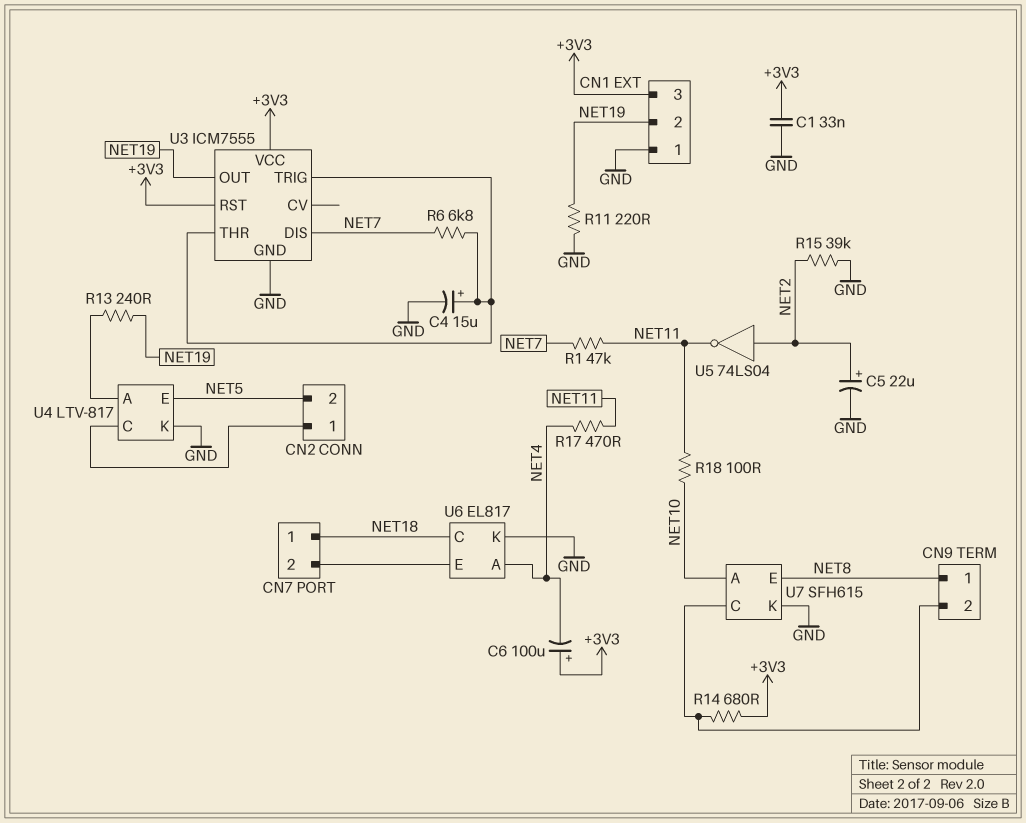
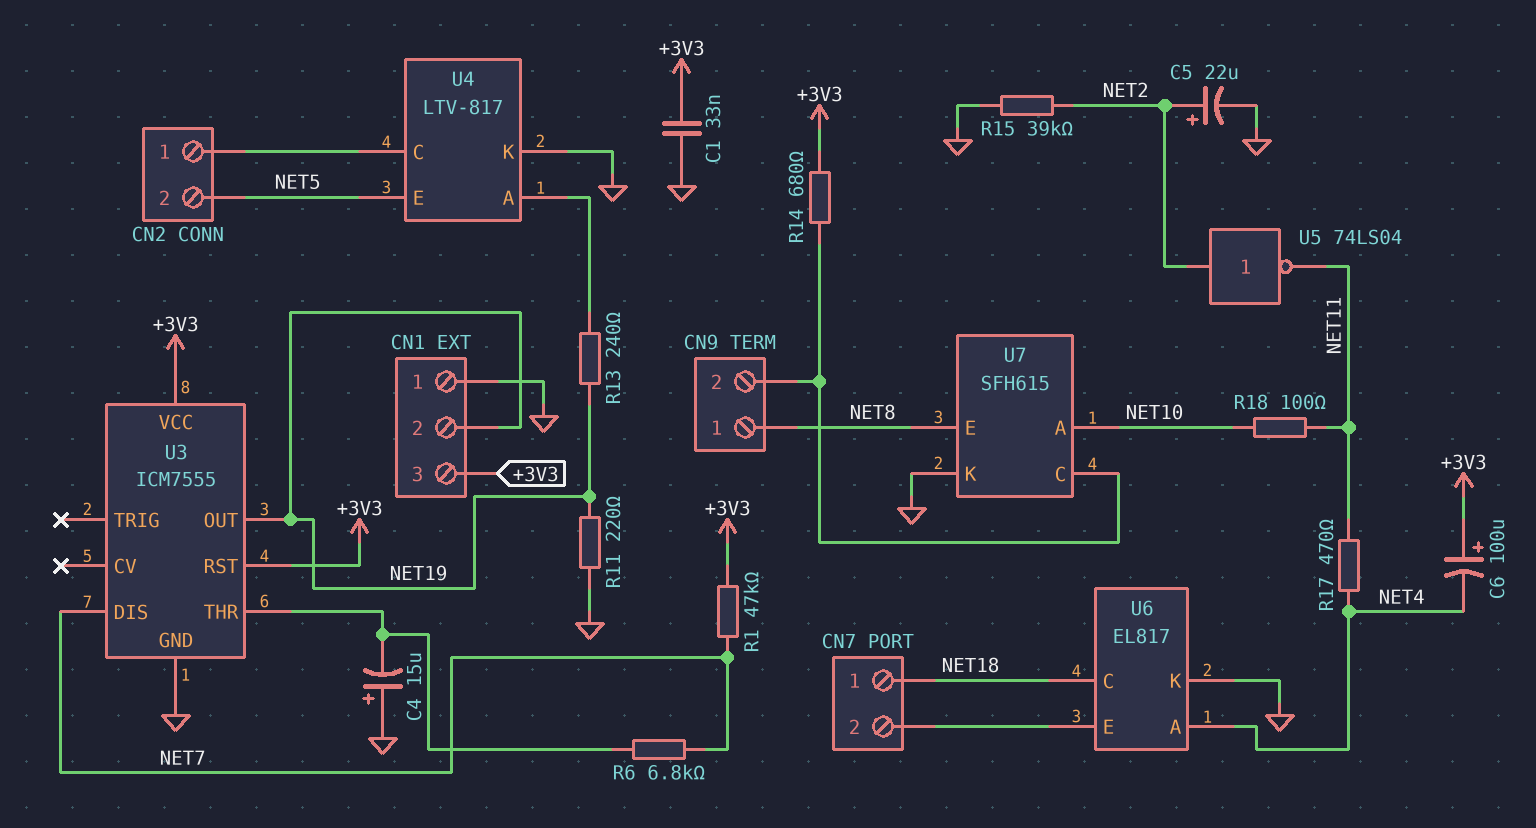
C4: 15uF (plus U3/THR, minus GND) -> 15uF (plus GND, minus U3/THR)
R1: 47k (NET7, NET11) -> 47k (+3V3, NET7)
U3 pin TRIG: U3/THR -> none

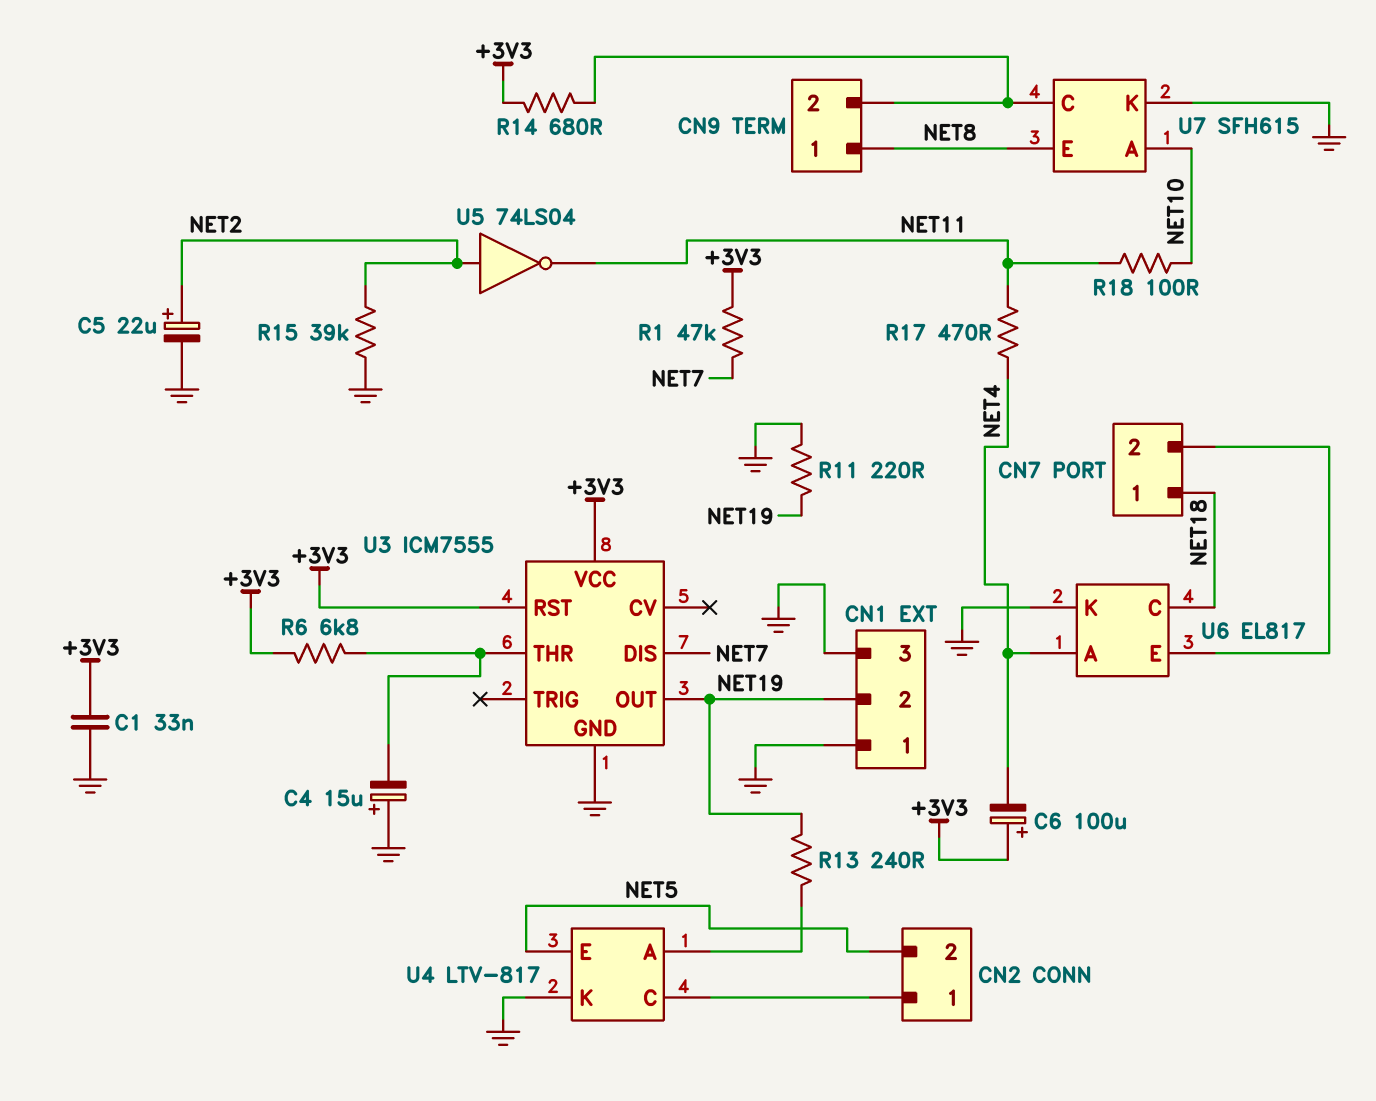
CN1 pin 3: +3V3 -> GND
R6: 6.8k (NET7, U3/THR) -> 6.8k (+3V3, U3/THR)

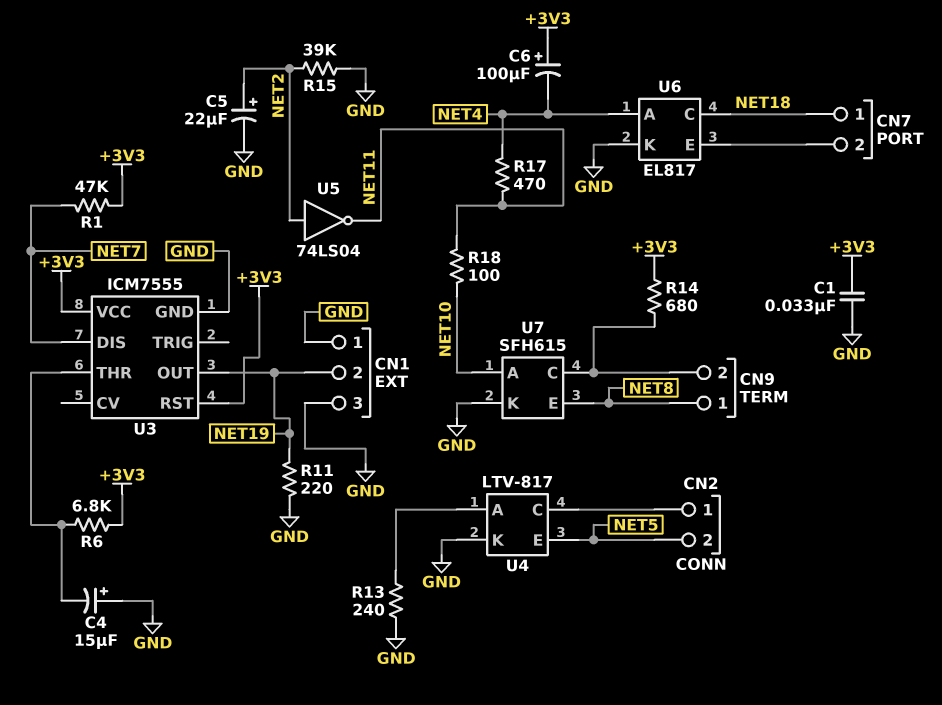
R13: 240 (NET19, U4/A) -> 240 (GND, U4/A)

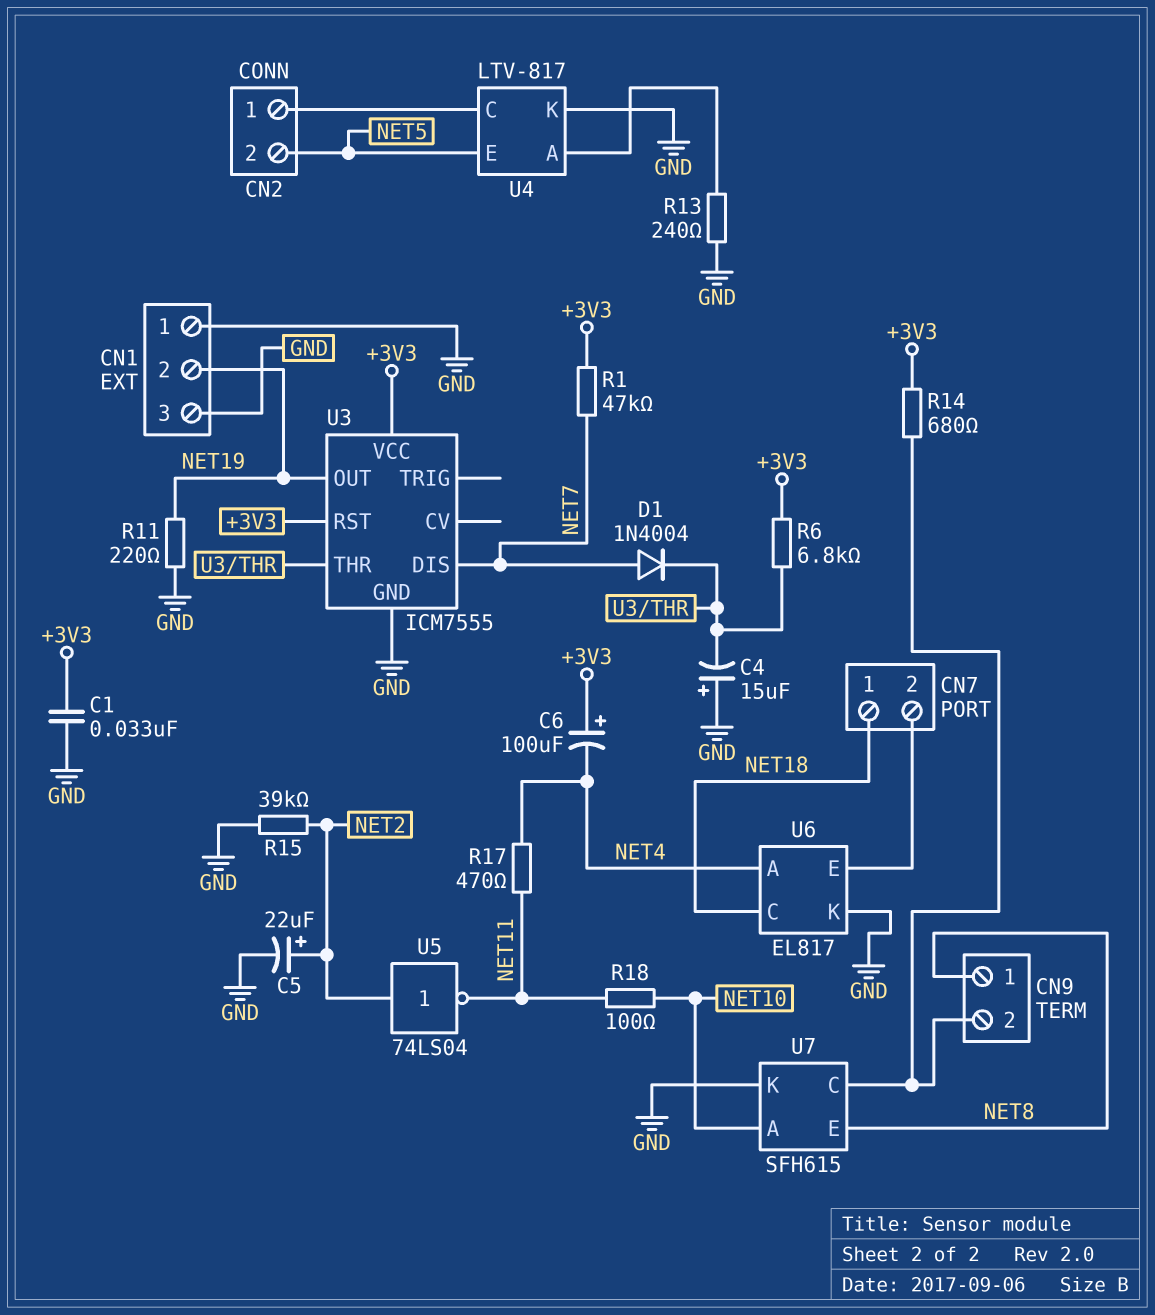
D1: none -> diode 1N4004 (A NET7, K U3/THR)

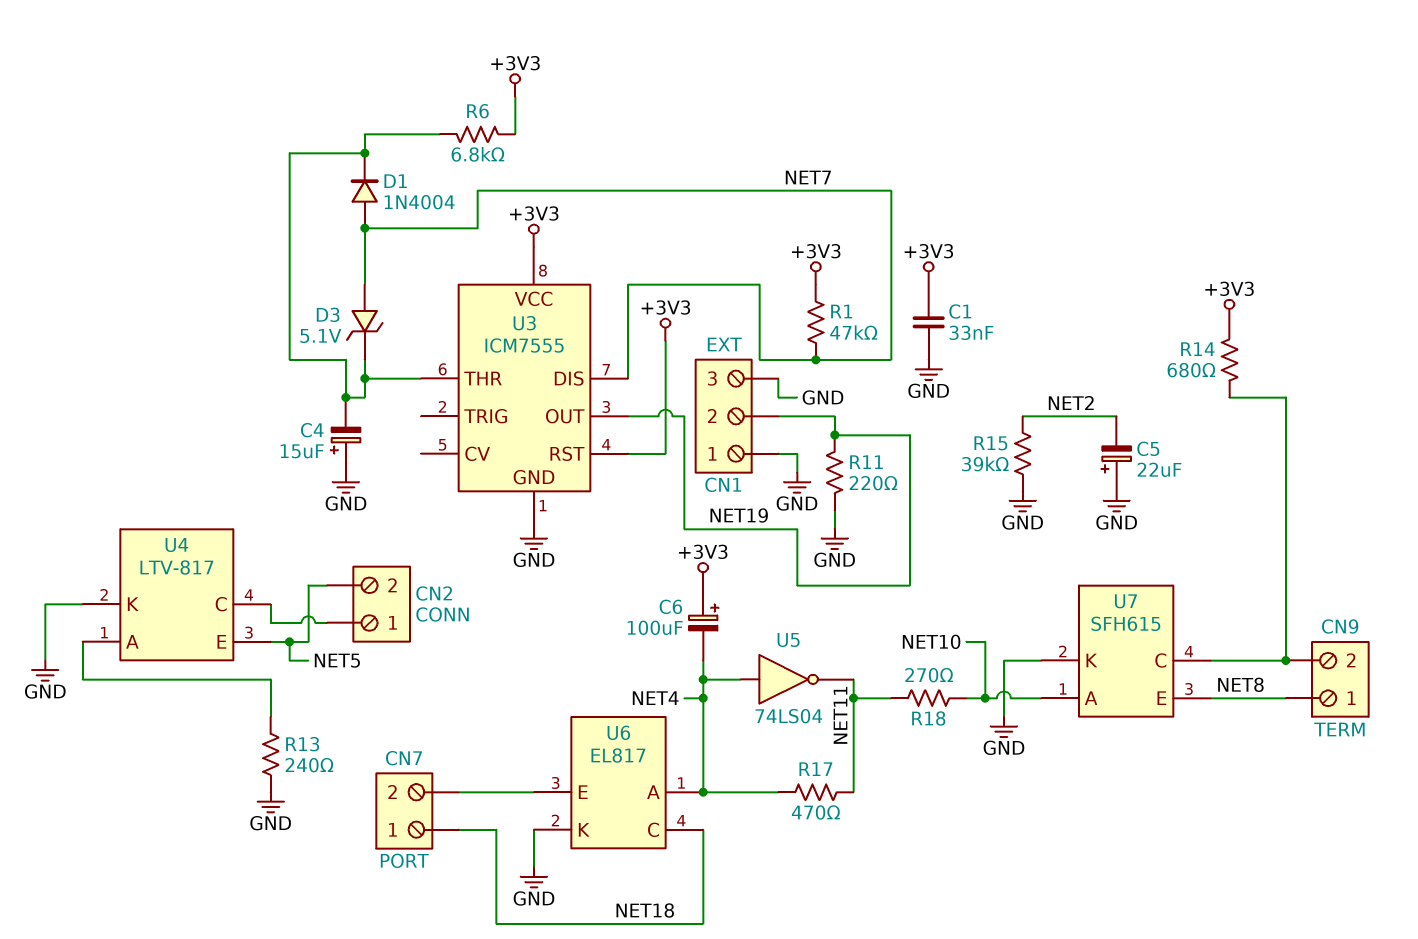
C5: 22uF (plus NET2, minus GND) -> 22uF (plus GND, minus NET2)
D3: none -> zener 5.1V (A NET7, K U3/THR)
R18: 100 (NET10, NET11) -> 270 (NET10, NET11)
U5: NOT 74LS04 (in NET2, out NET11) -> NOT 74LS04 (in NET4, out NET11)

